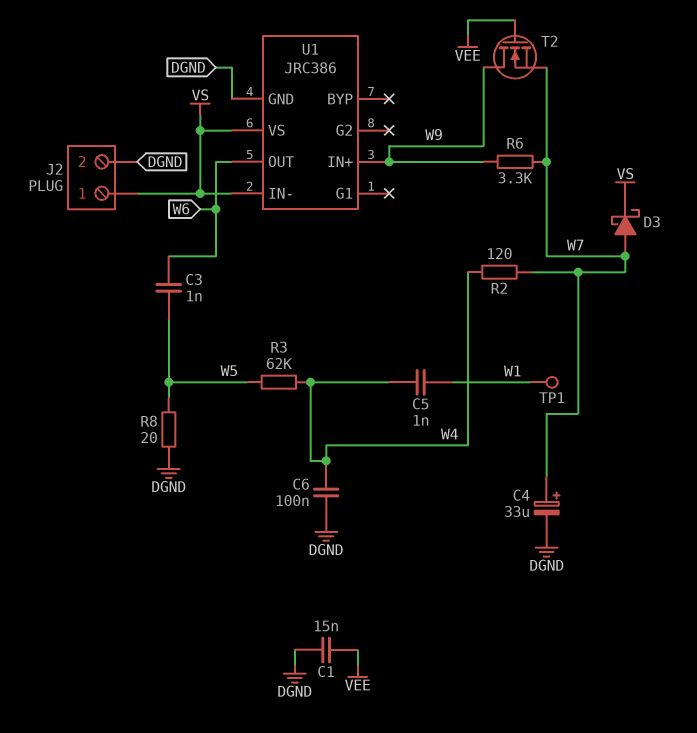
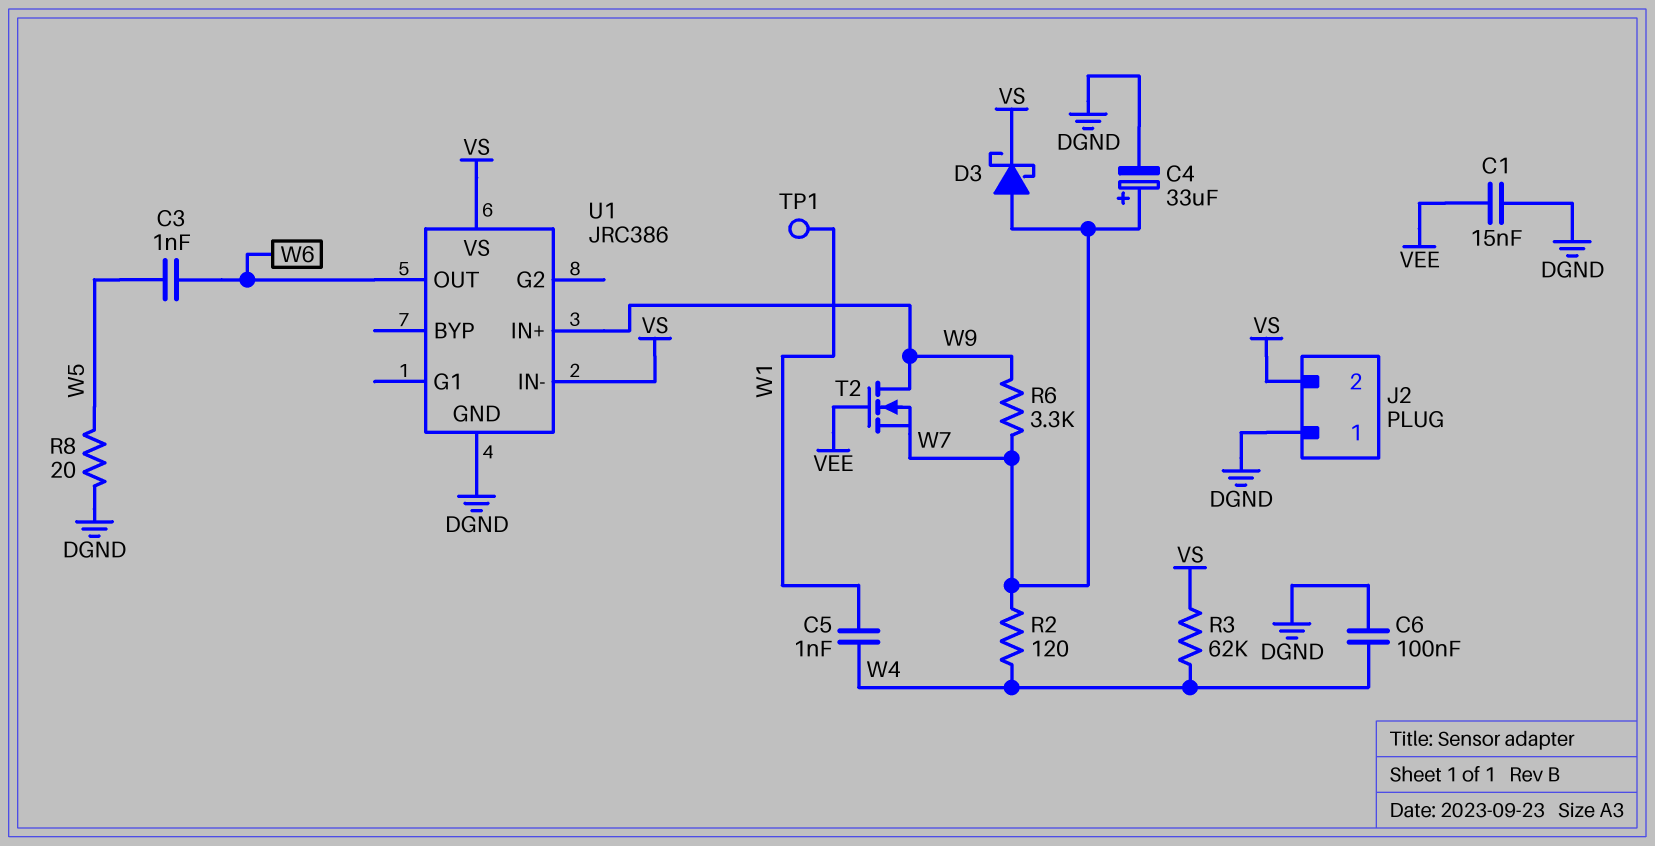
J2 pin 1: VS -> DGND
J2 pin 2: DGND -> VS
R3: 62k (W4, W5) -> 62k (VS, W4)

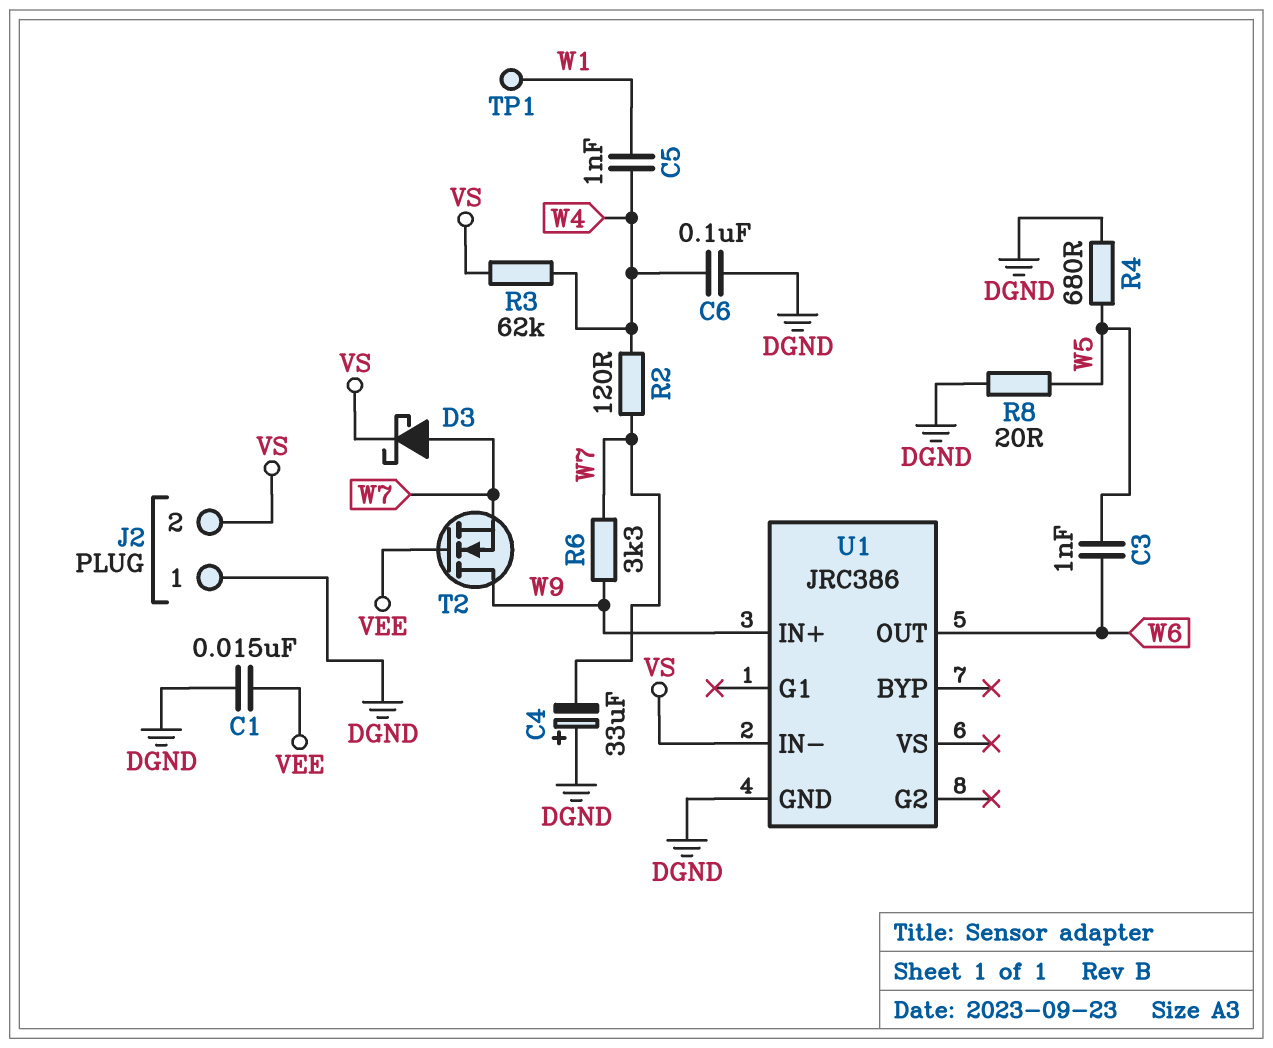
C4: 33uF (plus W7, minus DGND) -> 33uF (plus DGND, minus W7)
R4: none -> 680 (DGND, W5)
U1 pin VS: VS -> none

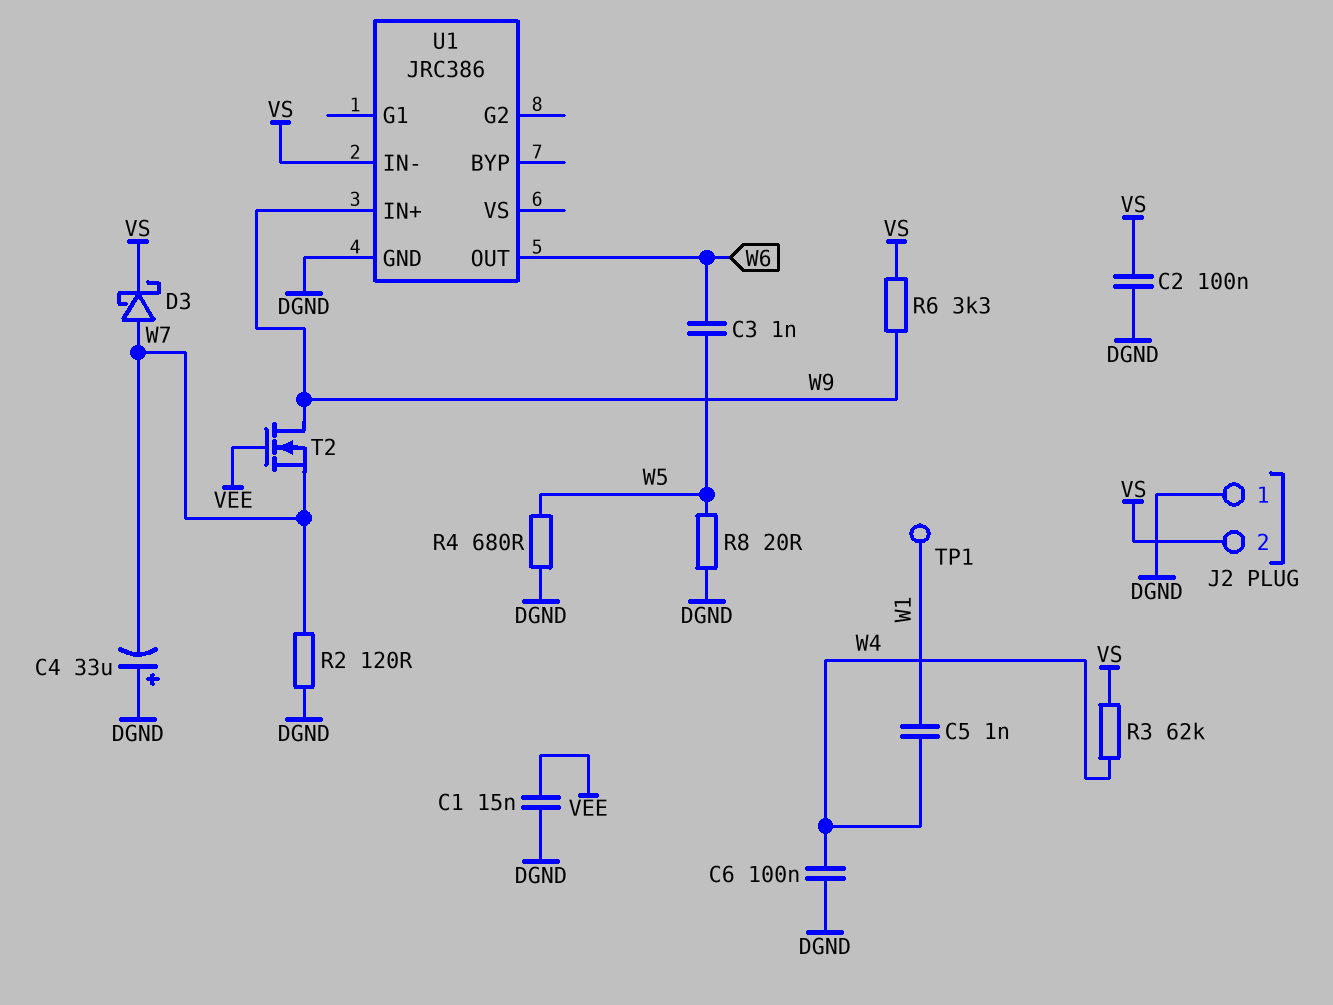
C2: none -> 100nF (DGND, VS)
R2: 120 (W4, W7) -> 120 (DGND, W7)
R6: 3.3k (W7, W9) -> 3.3k (VS, W9)

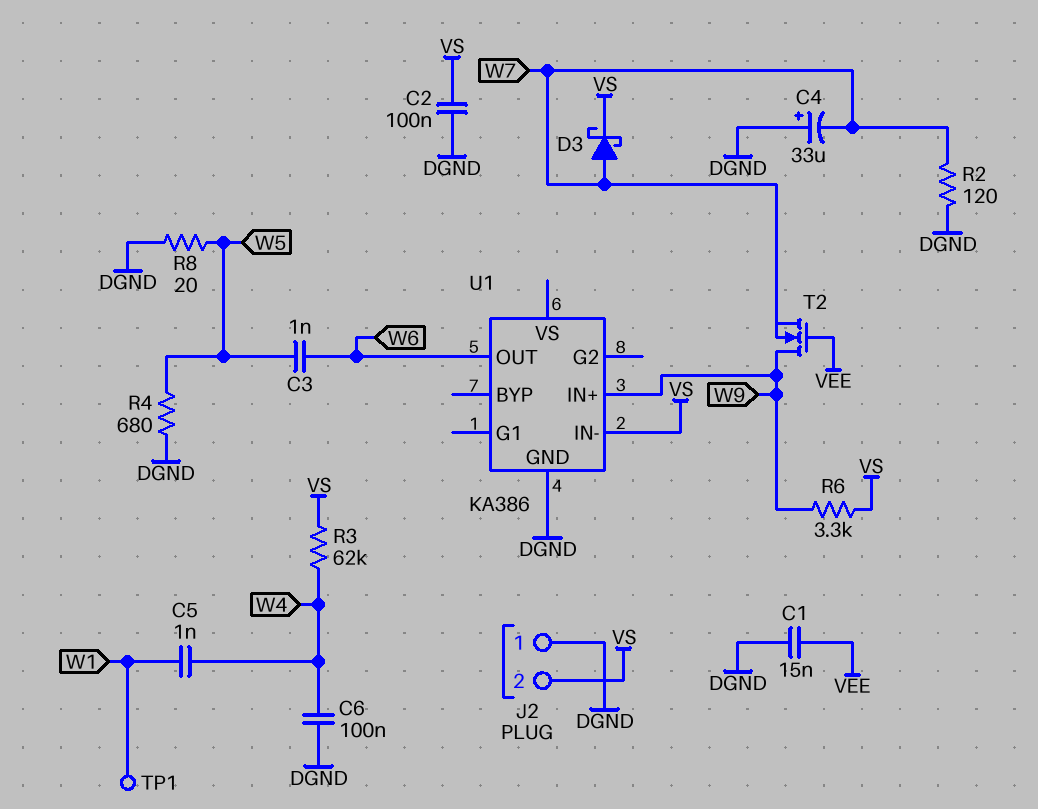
U1: JRC386 -> KA386

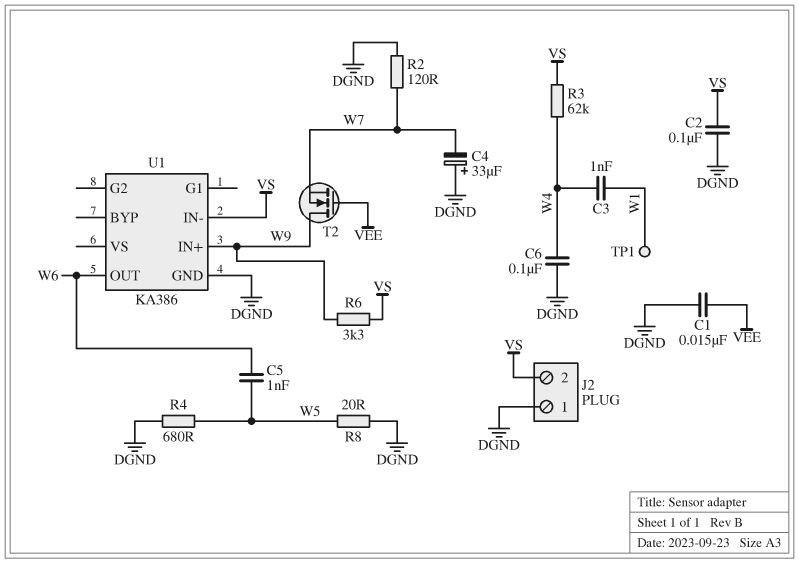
C3: 1nF (W5, W6) -> 1nF (W1, W4)
C5: 1nF (W1, W4) -> 1nF (W5, W6)
D3: schottky (A W7, K VS) -> none

